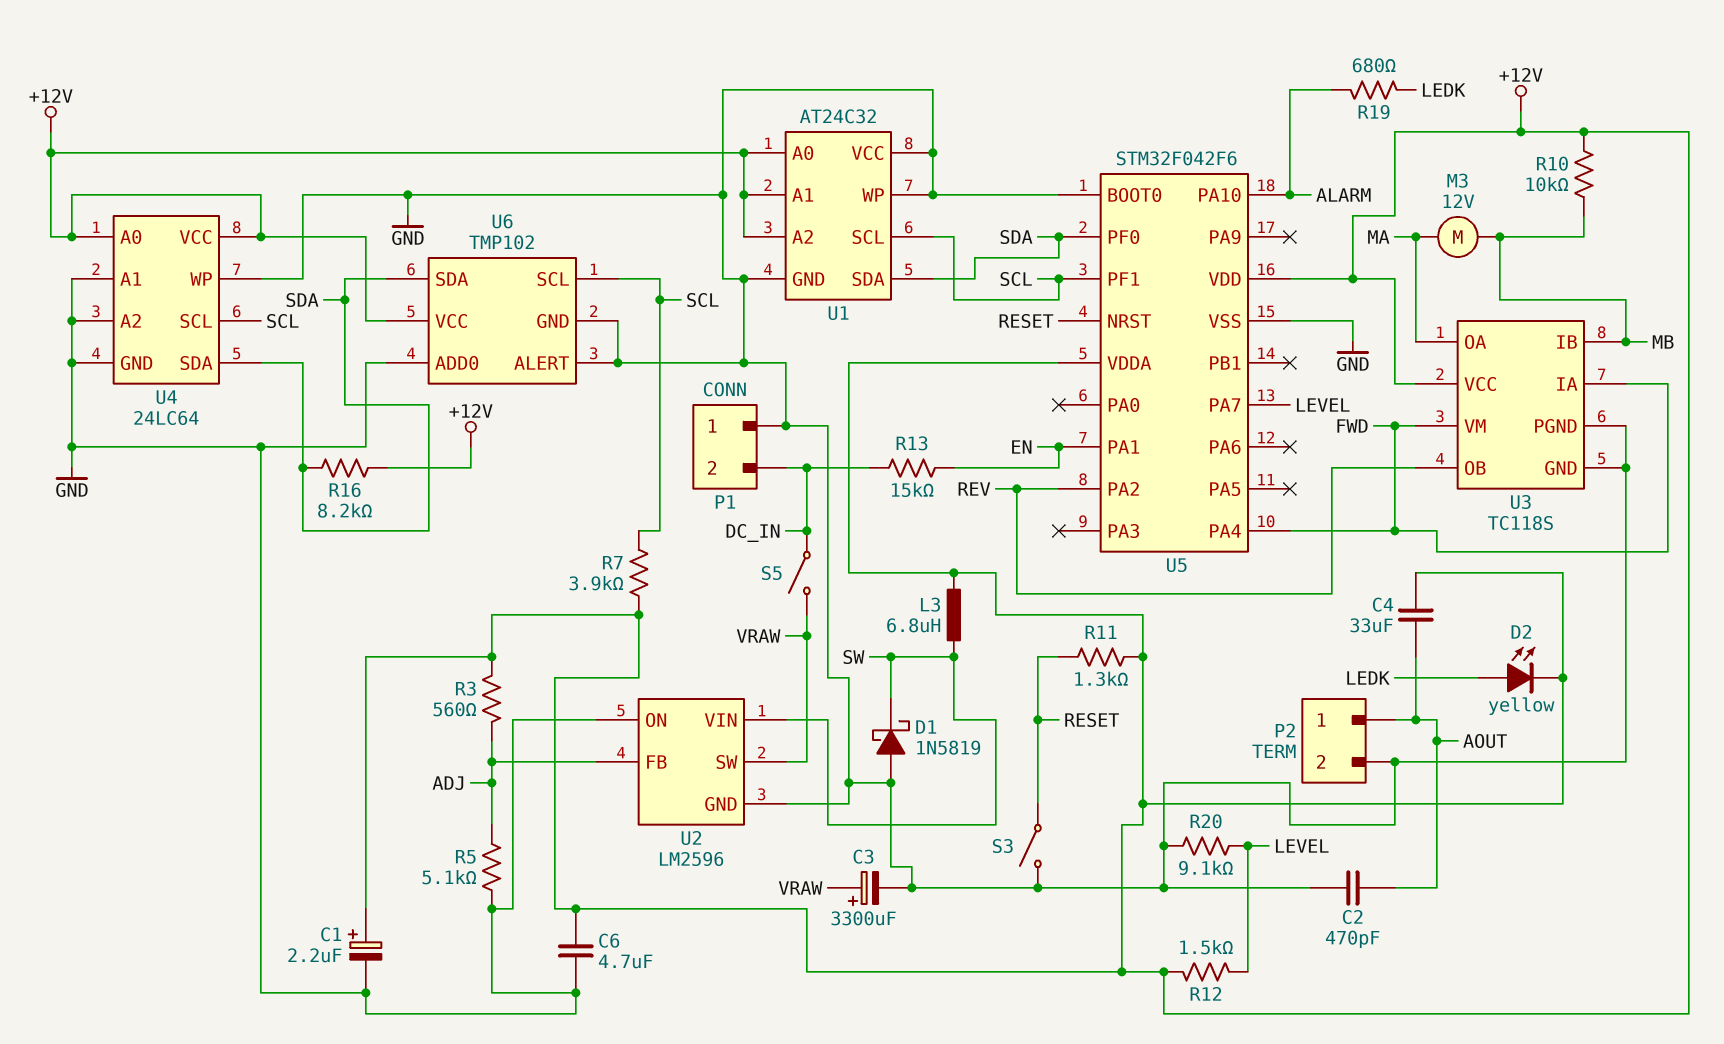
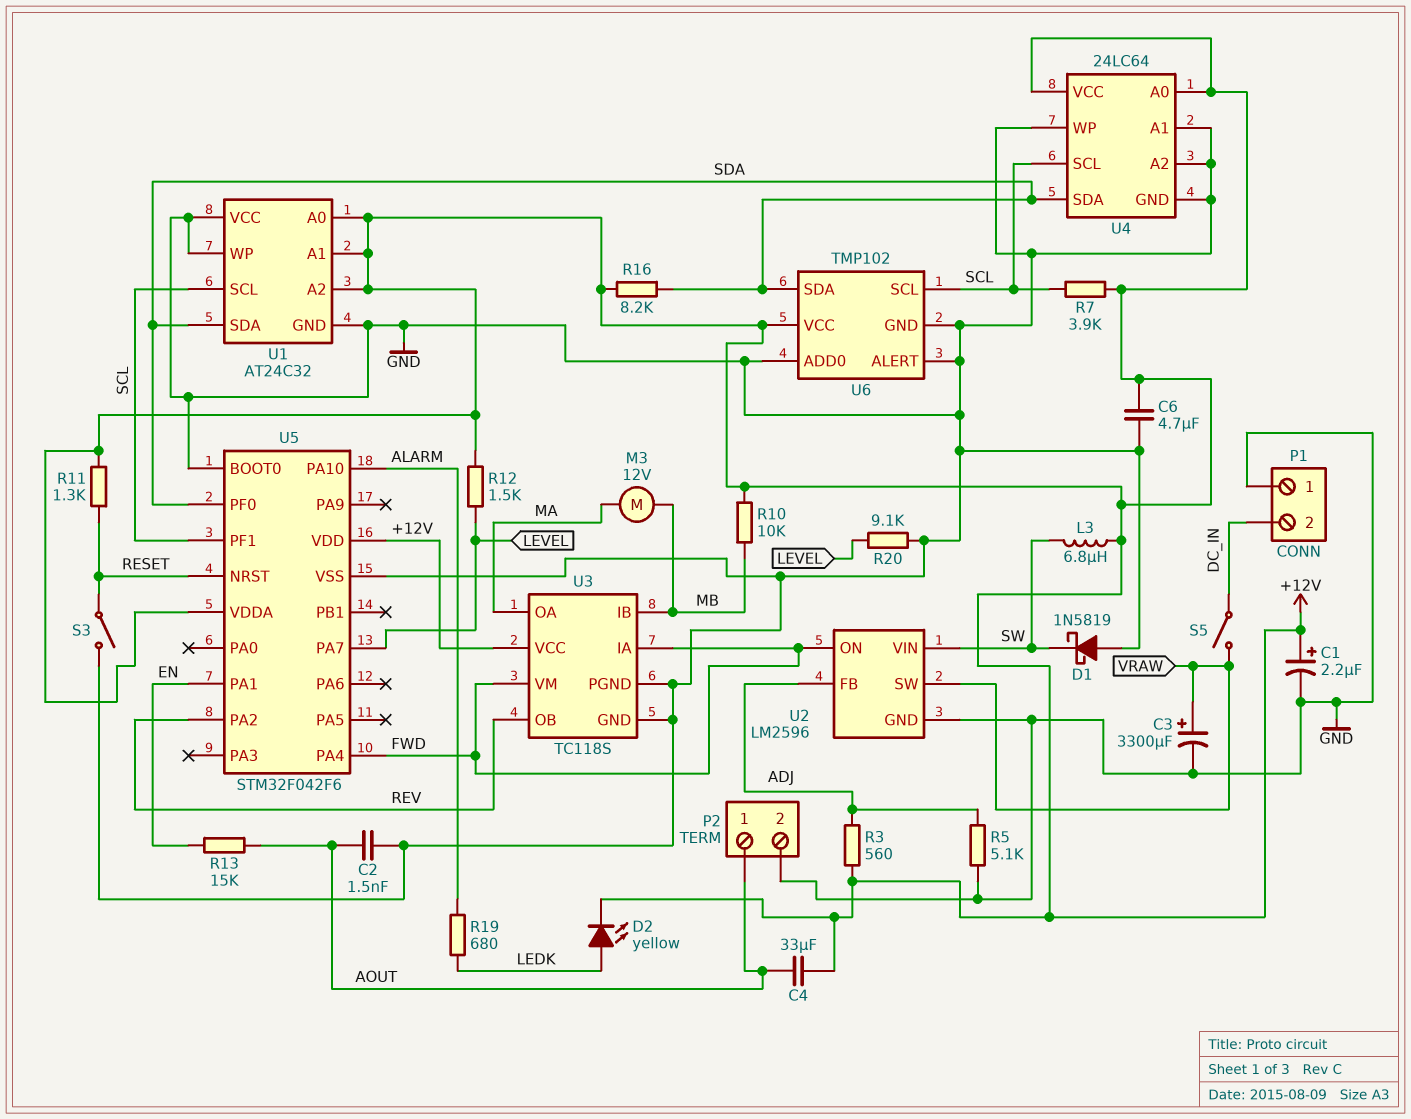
C2: 470pF (AOUT, GND) -> 1.5nF (AOUT, GND)
R13: 15k (DC_IN, EN) -> 15k (AOUT, EN)
U2 pin ON: GND -> FWD

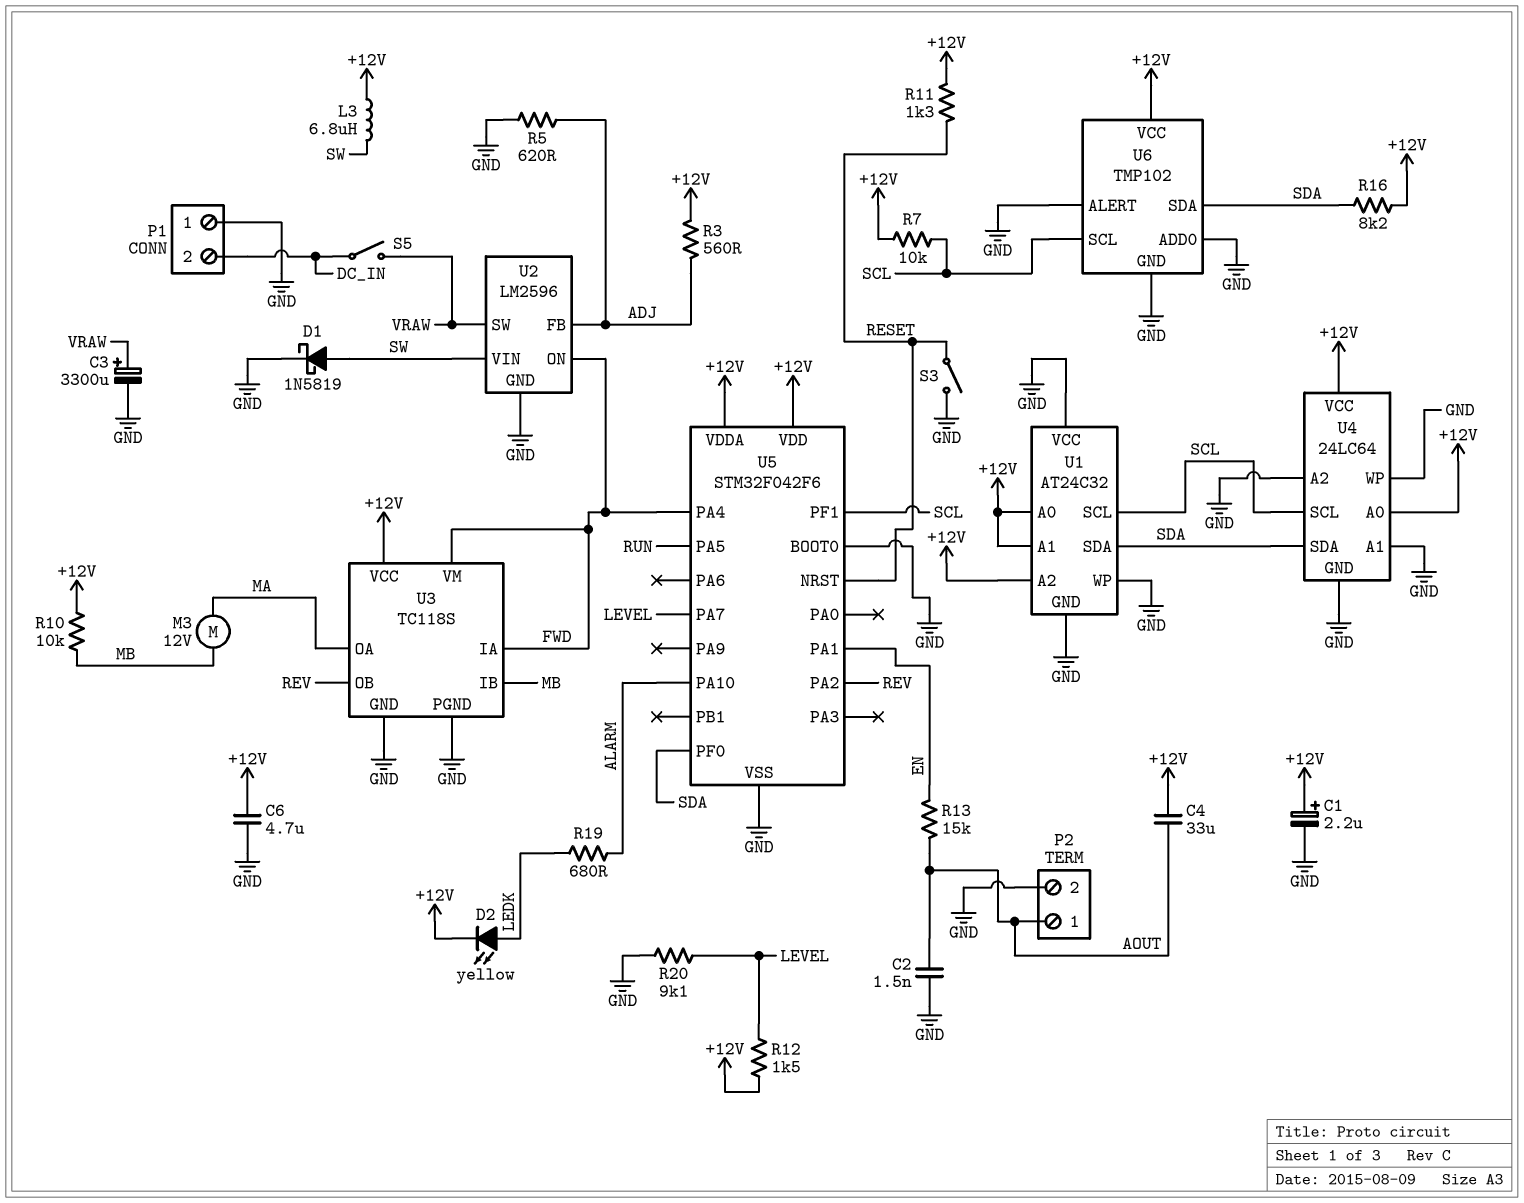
D1: schottky 1N5819 (A GND, K SW) -> schottky 1N5819 (A SW, K GND)
R5: 5.1k (ADJ, GND) -> 620 (ADJ, GND)
R7: 3.9k (+12V, SCL) -> 10k (+12V, SCL)
U5 pin PA5: none -> RUN

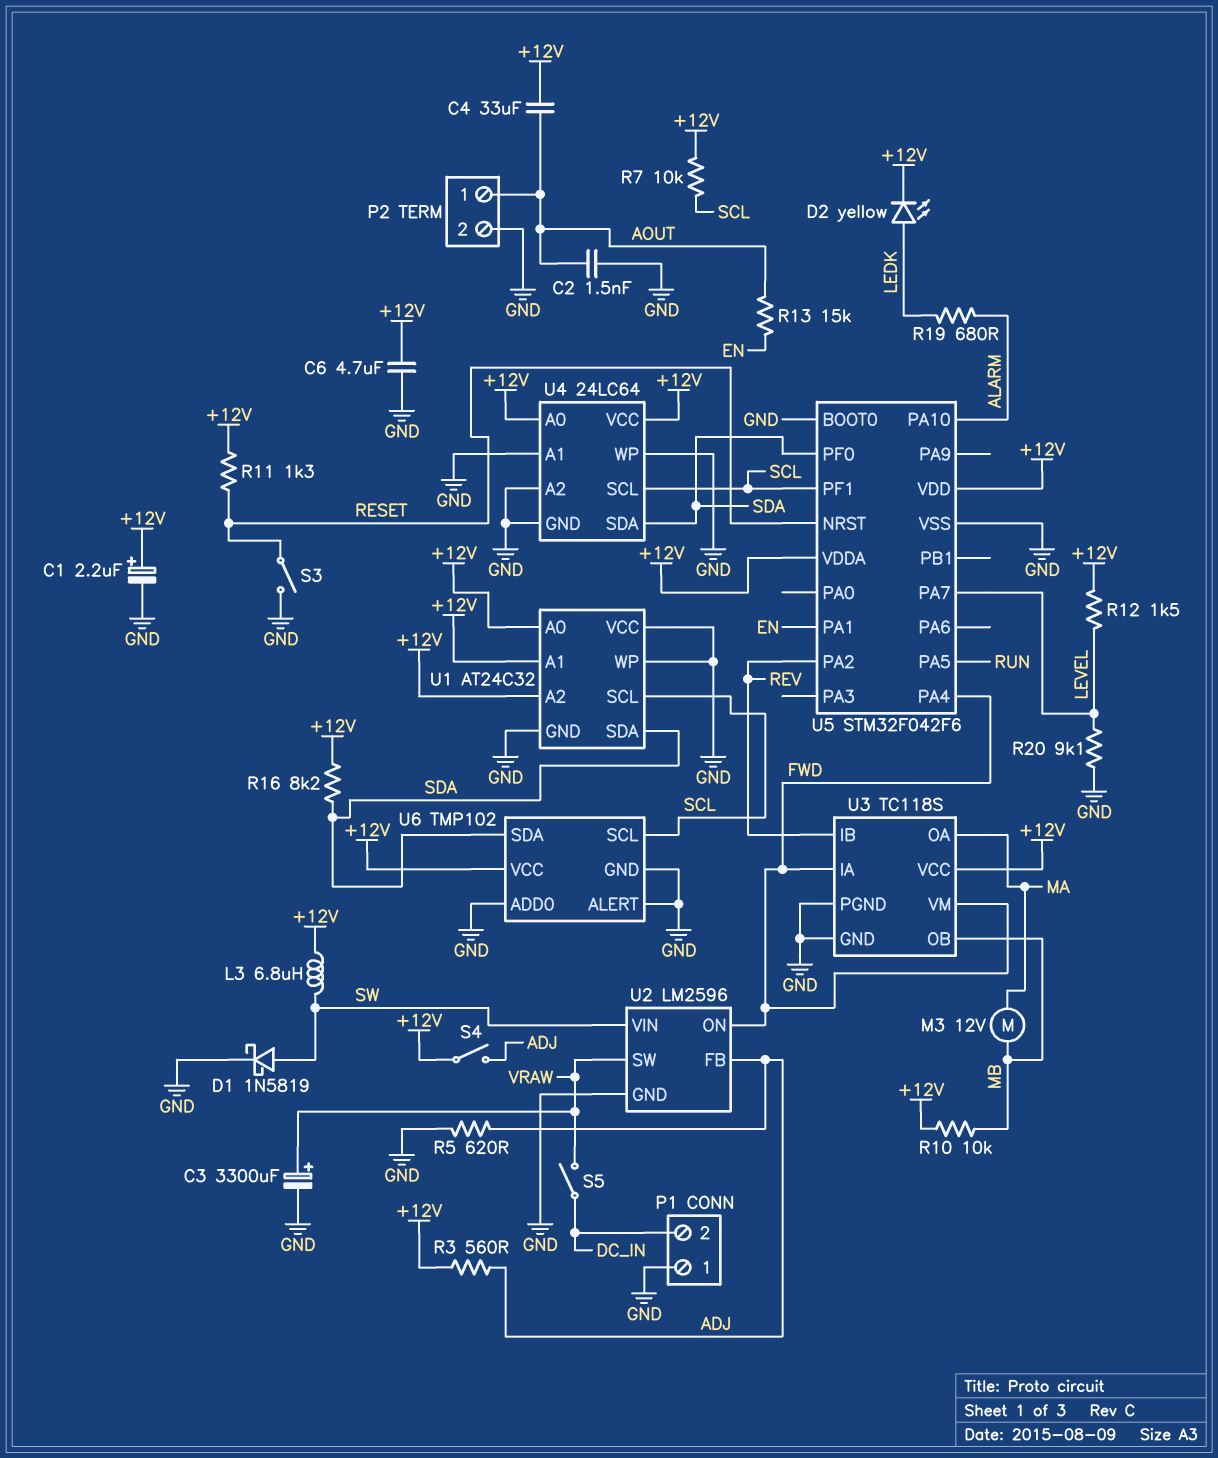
S4: none -> switch (+12V, ADJ)
U3 pin IB: MB -> REV
U3 pin OB: REV -> MB

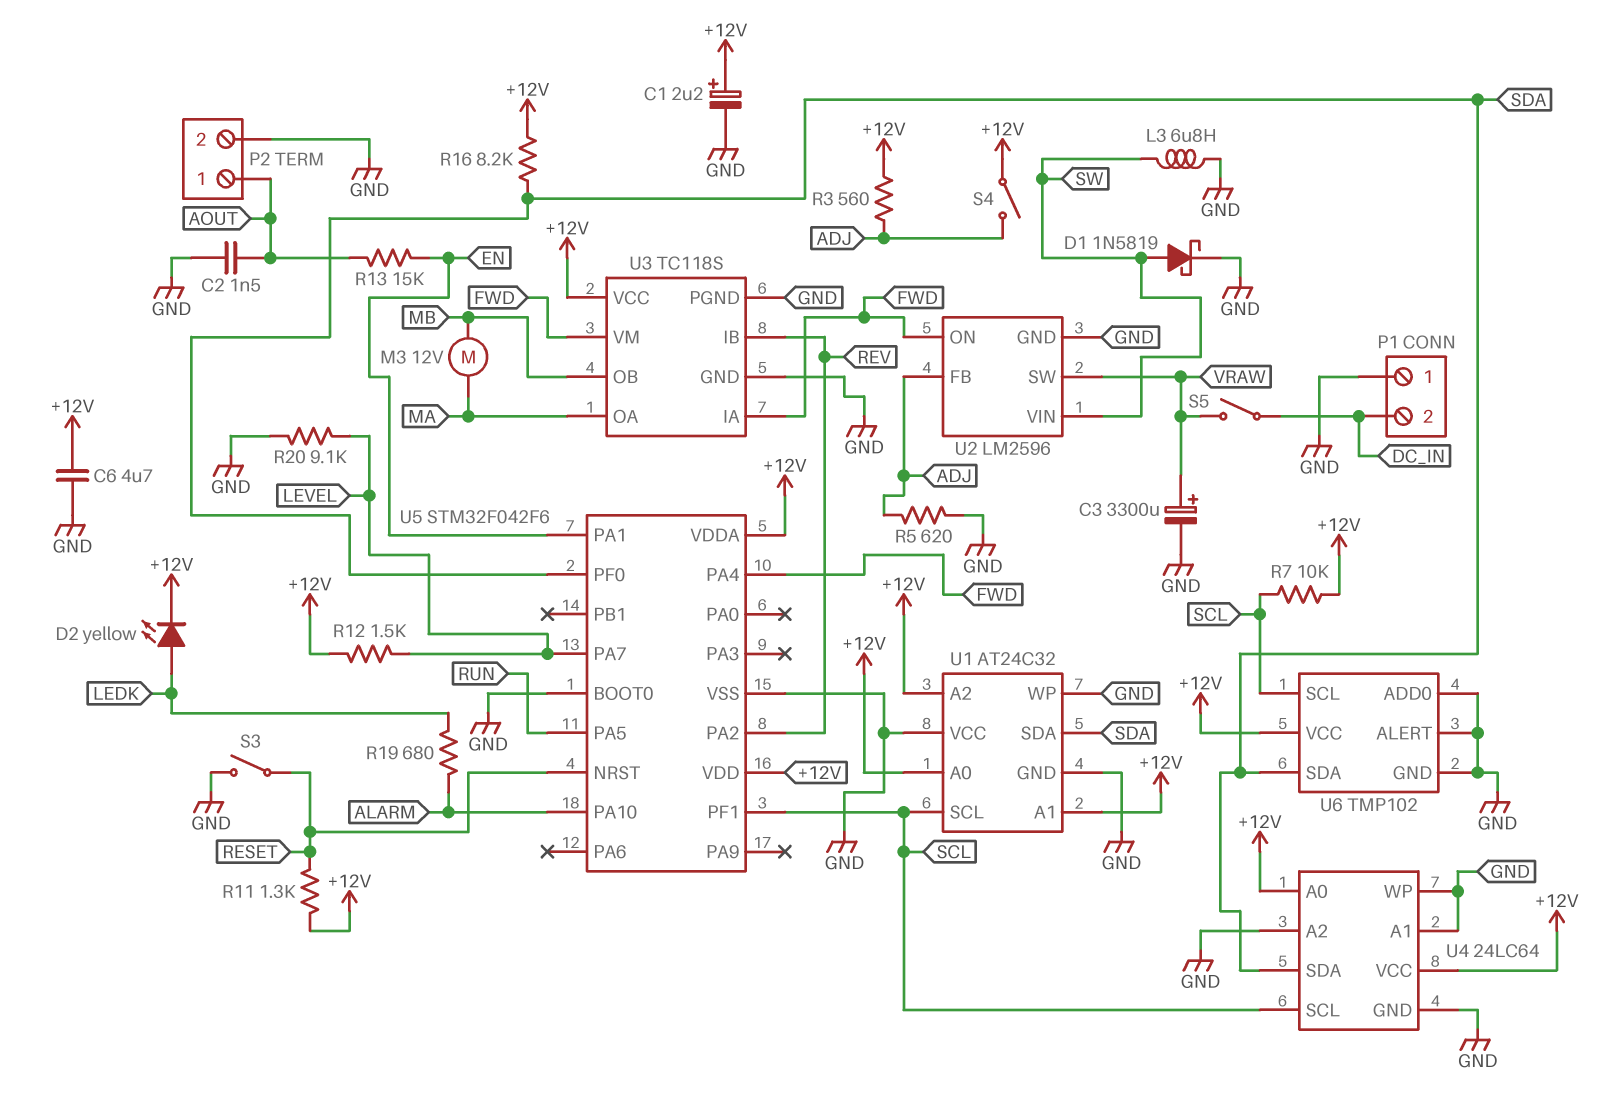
C4: 33uF (+12V, AOUT) -> none
L3: 6.8uH (+12V, SW) -> 6.8uH (GND, SW)
R10: 10k (+12V, MB) -> none

